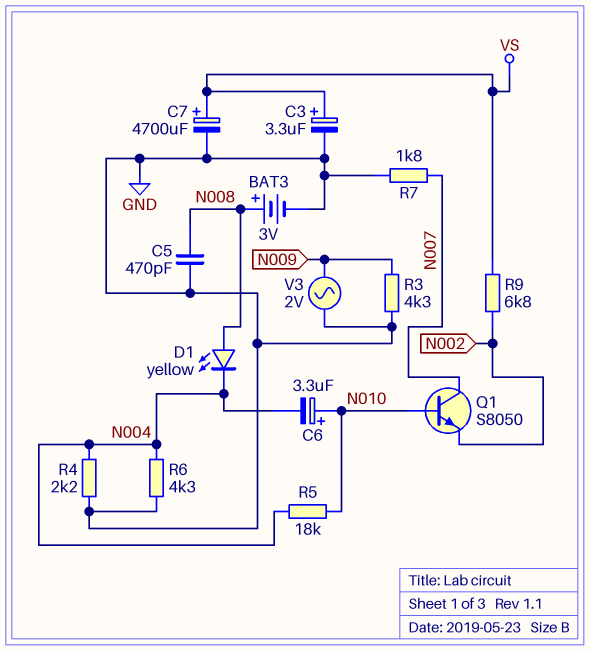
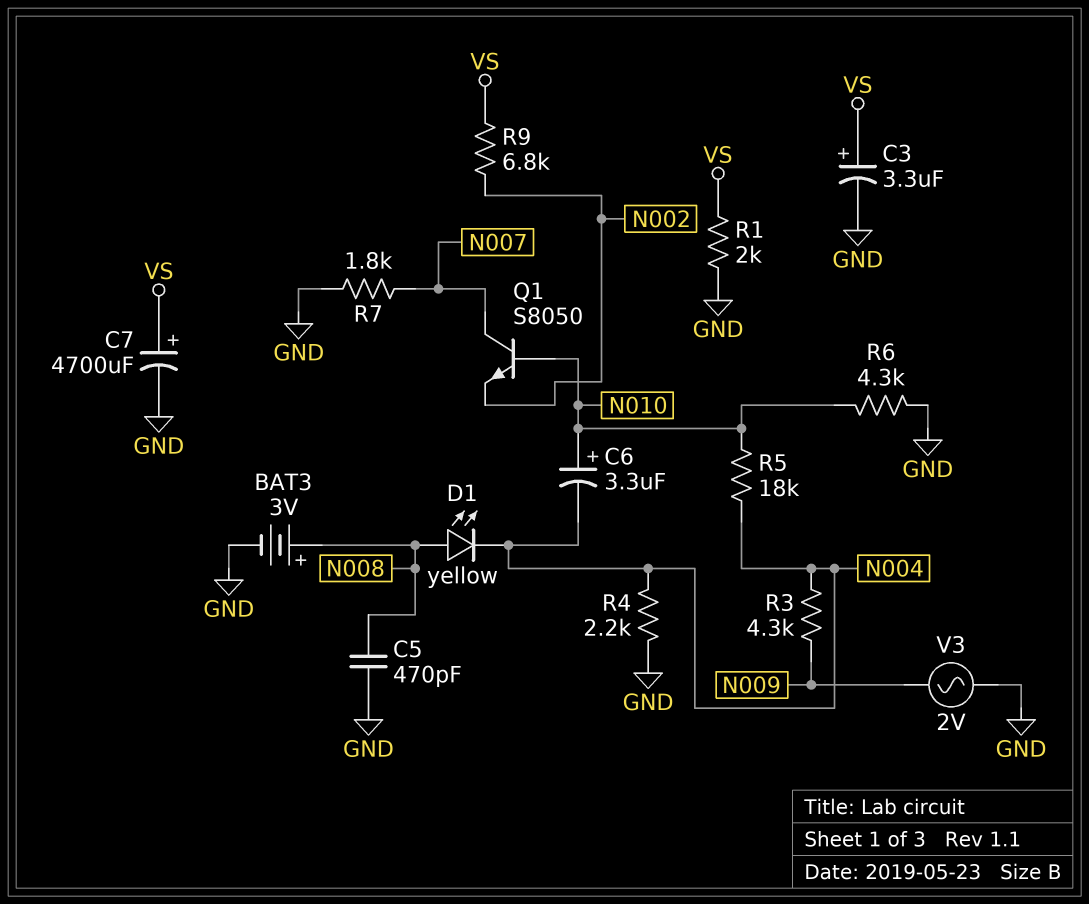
R1: none -> 2k (GND, VS)
R3: 4.3k (GND, N009) -> 4.3k (N004, N009)
R6: 4.3k (GND, N004) -> 4.3k (GND, N010)

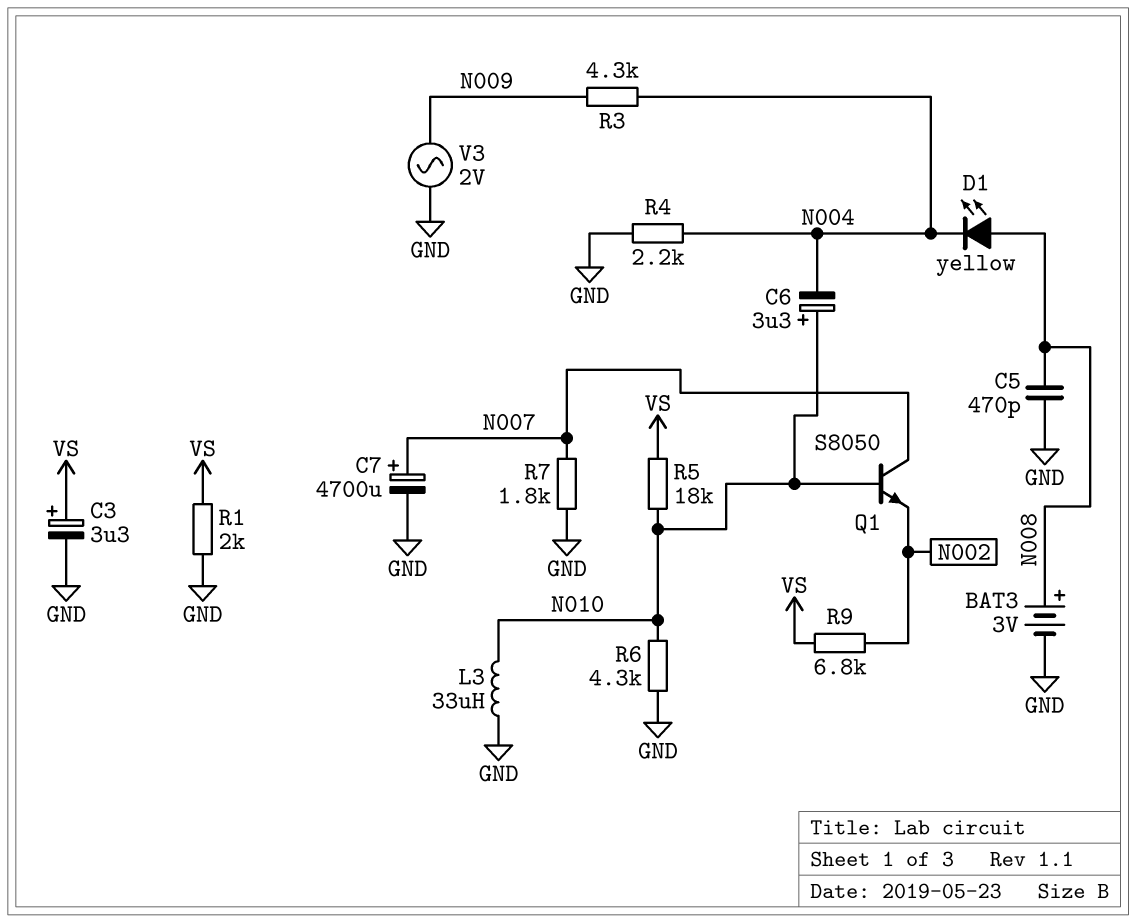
C7: 4700uF (plus VS, minus GND) -> 4700uF (plus N007, minus GND)
L3: none -> 33uH (GND, N010)
R5: 18k (N004, N010) -> 18k (N010, VS)

